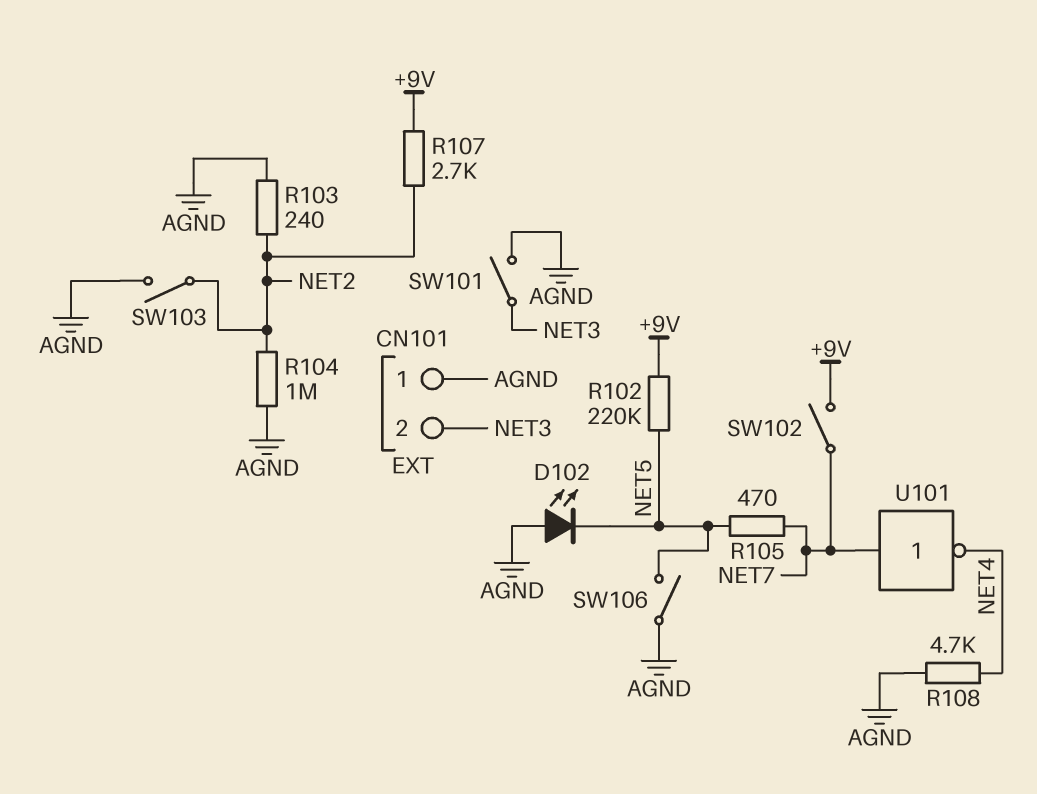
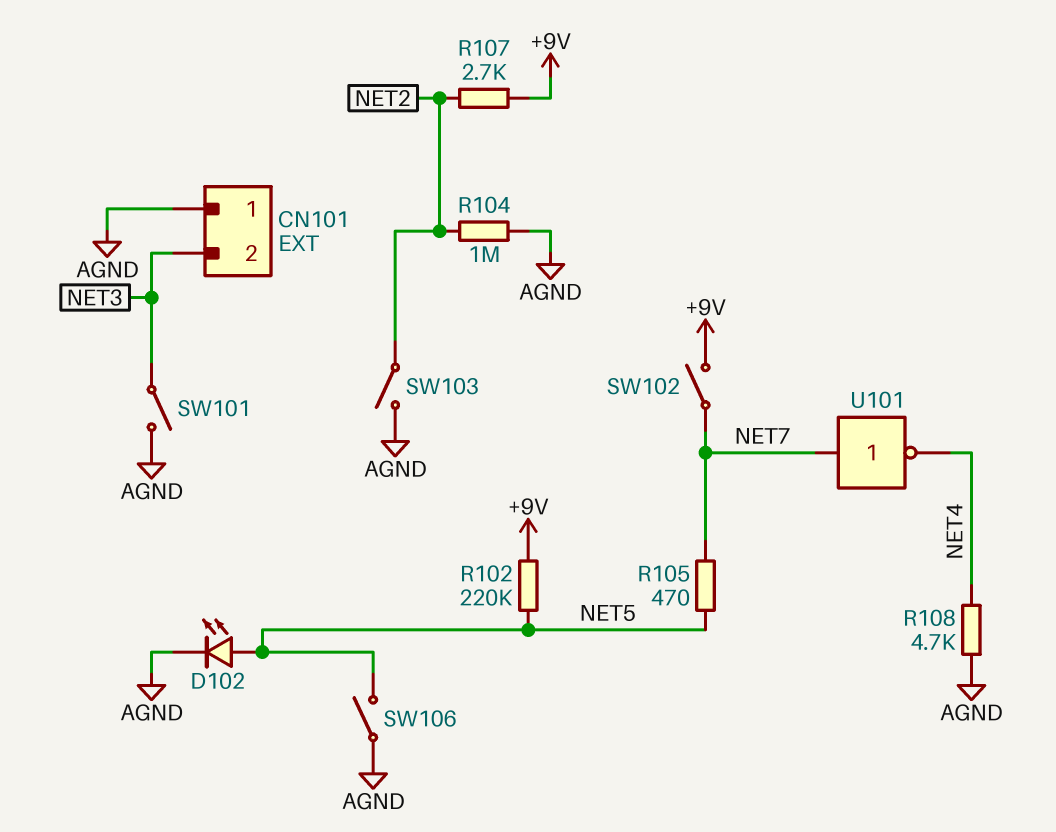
D102: LED (A AGND, K NET5) -> LED (A NET5, K AGND)
R103: 240 (AGND, NET2) -> none

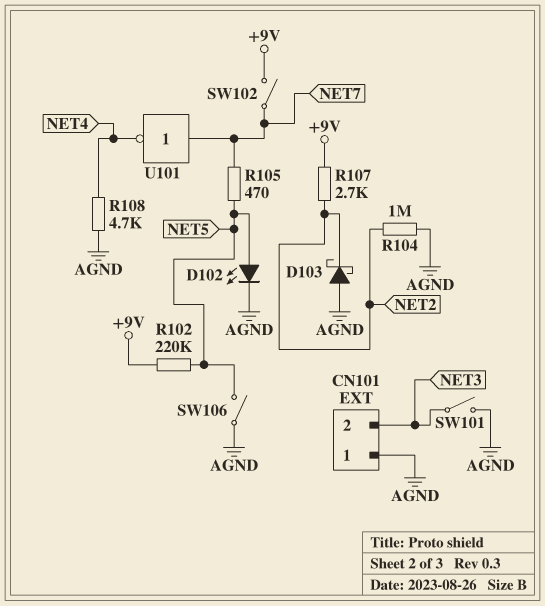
D103: none -> schottky (A AGND, K NET2)
SW103: switch (AGND, NET2) -> none

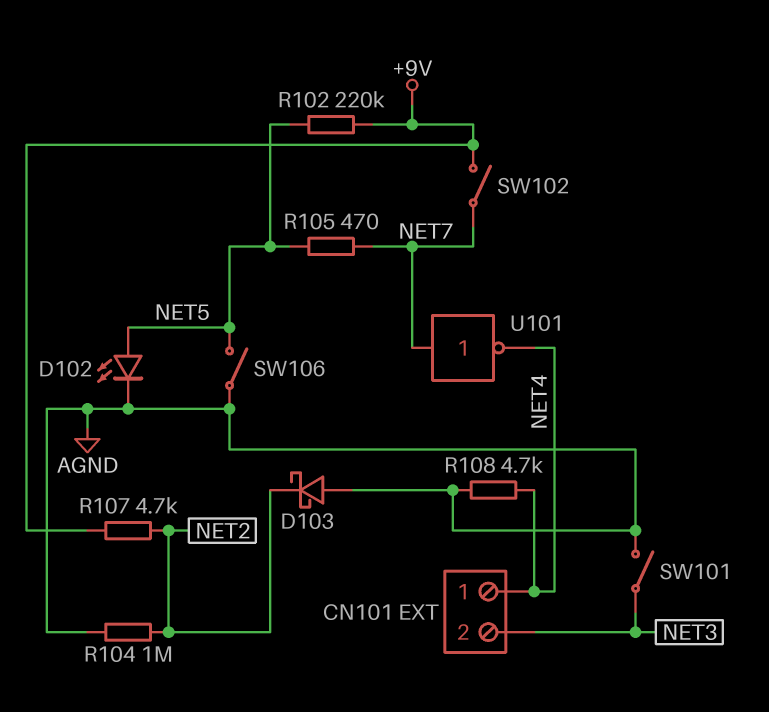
CN101 pin 1: AGND -> NET4
R107: 2.7k (+9V, NET2) -> 4.7k (+9V, NET2)

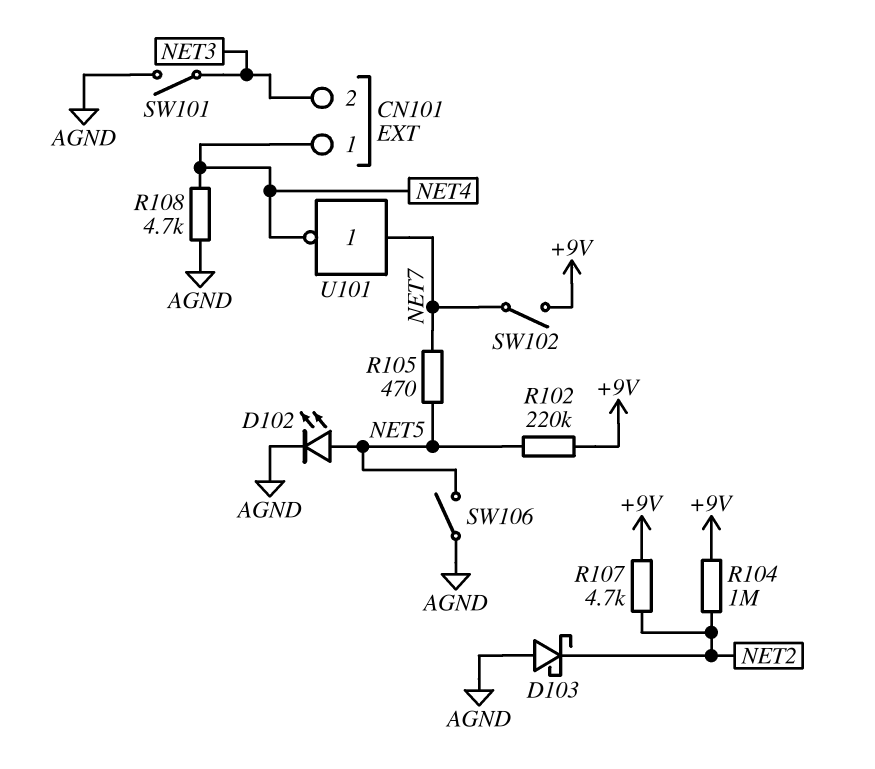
R104: 1M (AGND, NET2) -> 1M (+9V, NET2)

